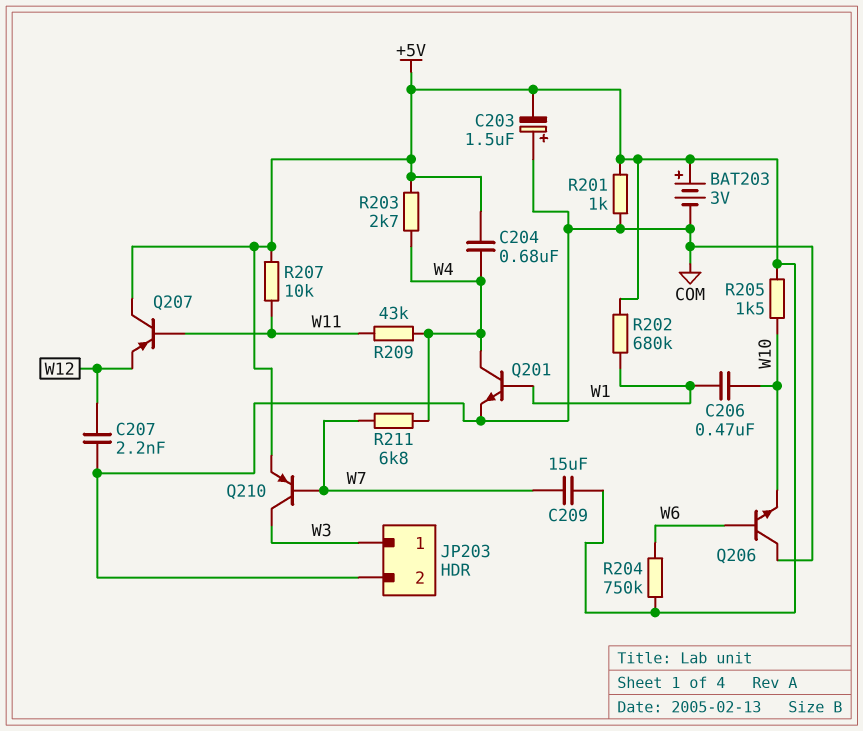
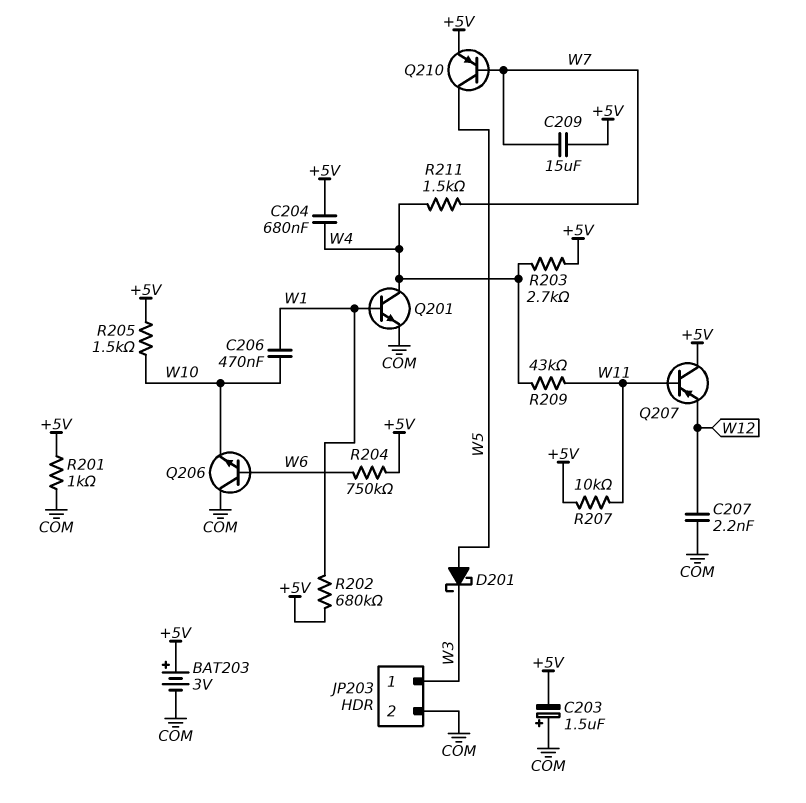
D201: none -> schottky (A W5, K W3)
Q210: PNP (B W7, C W3, E +5V) -> PNP (B W7, C W5, E +5V)
R211: 6.8k (W4, W7) -> 1.5k (W4, W7)

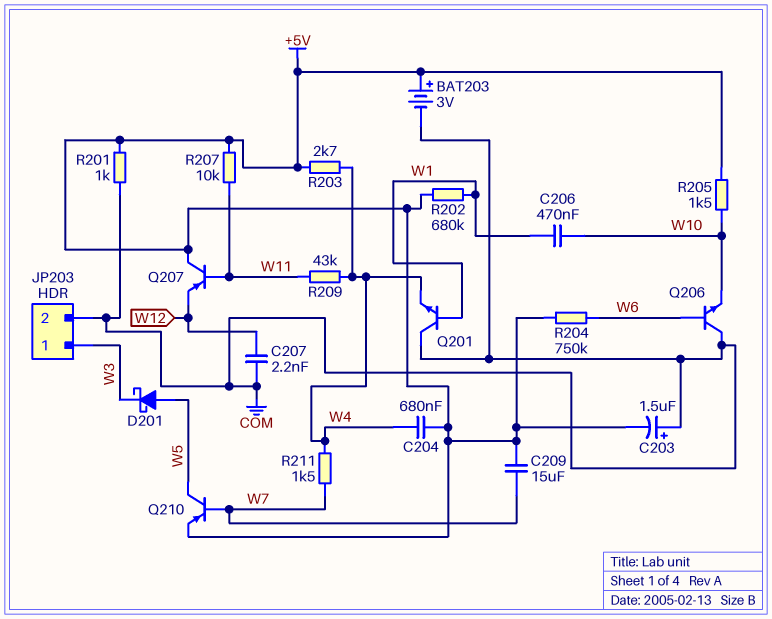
Q201: NPN (B W1, C W4, E COM) -> NPN (B W1, C COM, E W4)

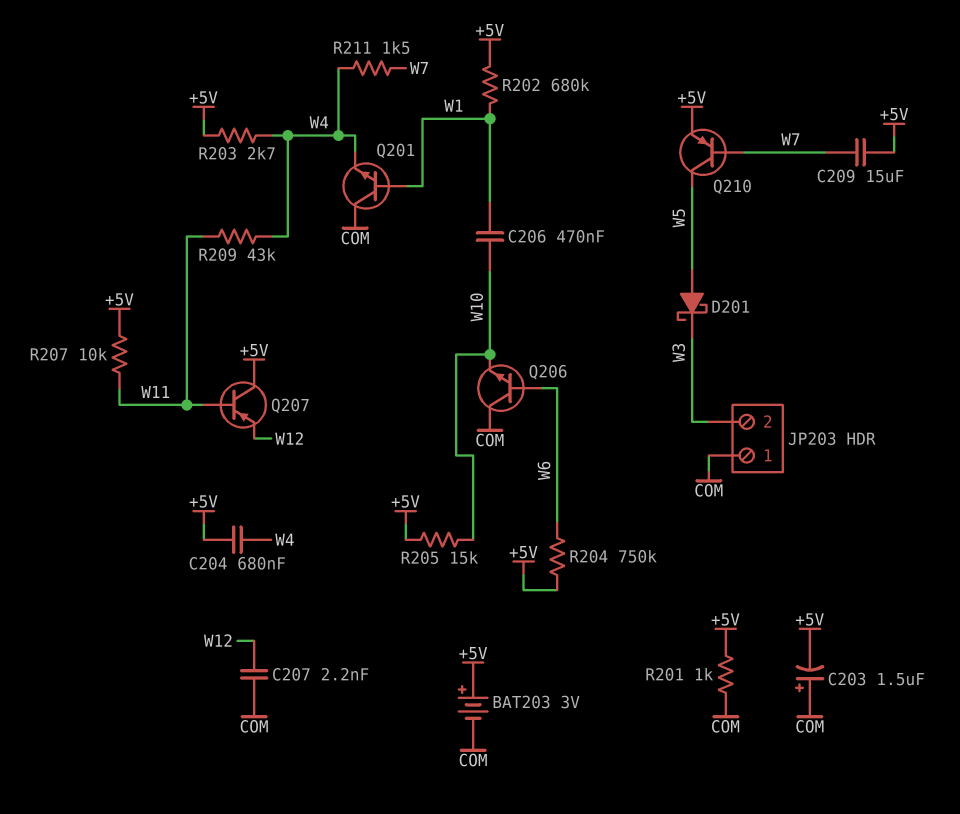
JP203 pin 1: W3 -> COM
JP203 pin 2: COM -> W3
R205: 1.5k (+5V, W10) -> 15k (+5V, W10)

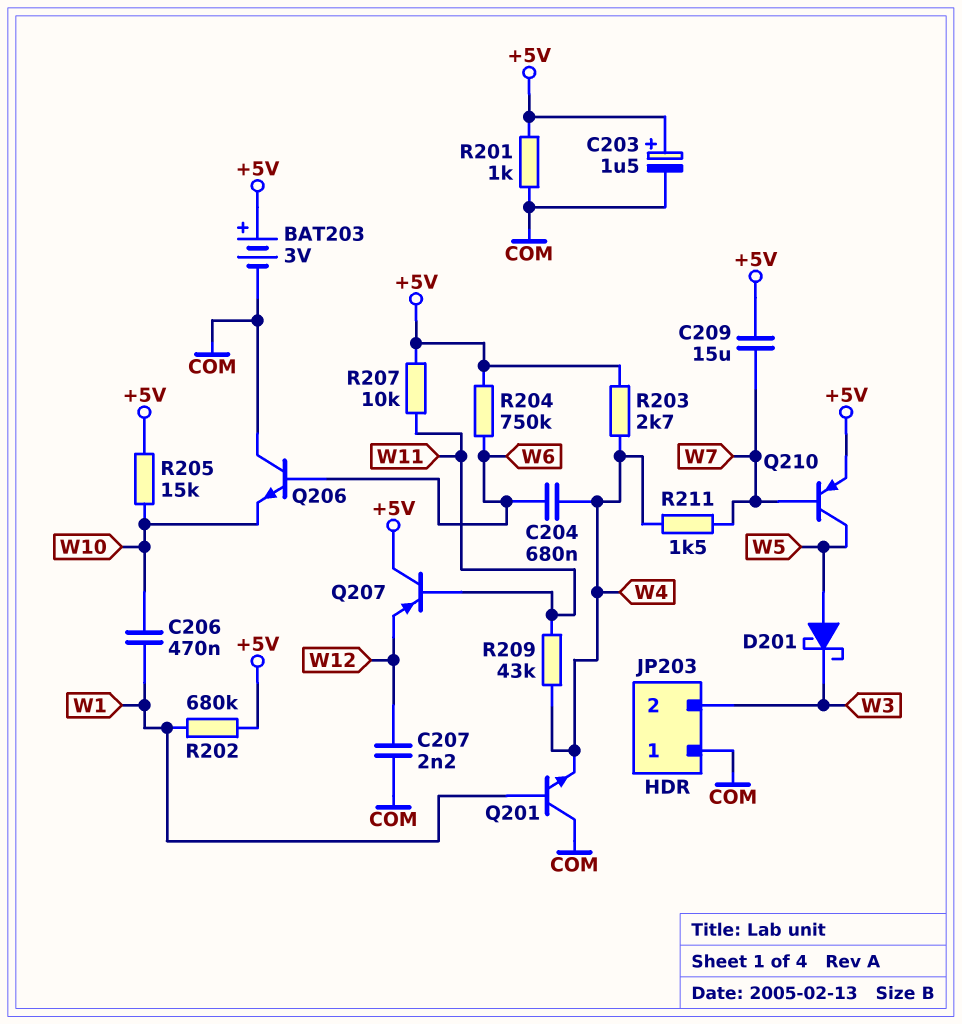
C203: 1.5uF (plus COM, minus +5V) -> 1.5uF (plus +5V, minus COM)
C204: 680nF (+5V, W4) -> 680nF (W4, W6)

